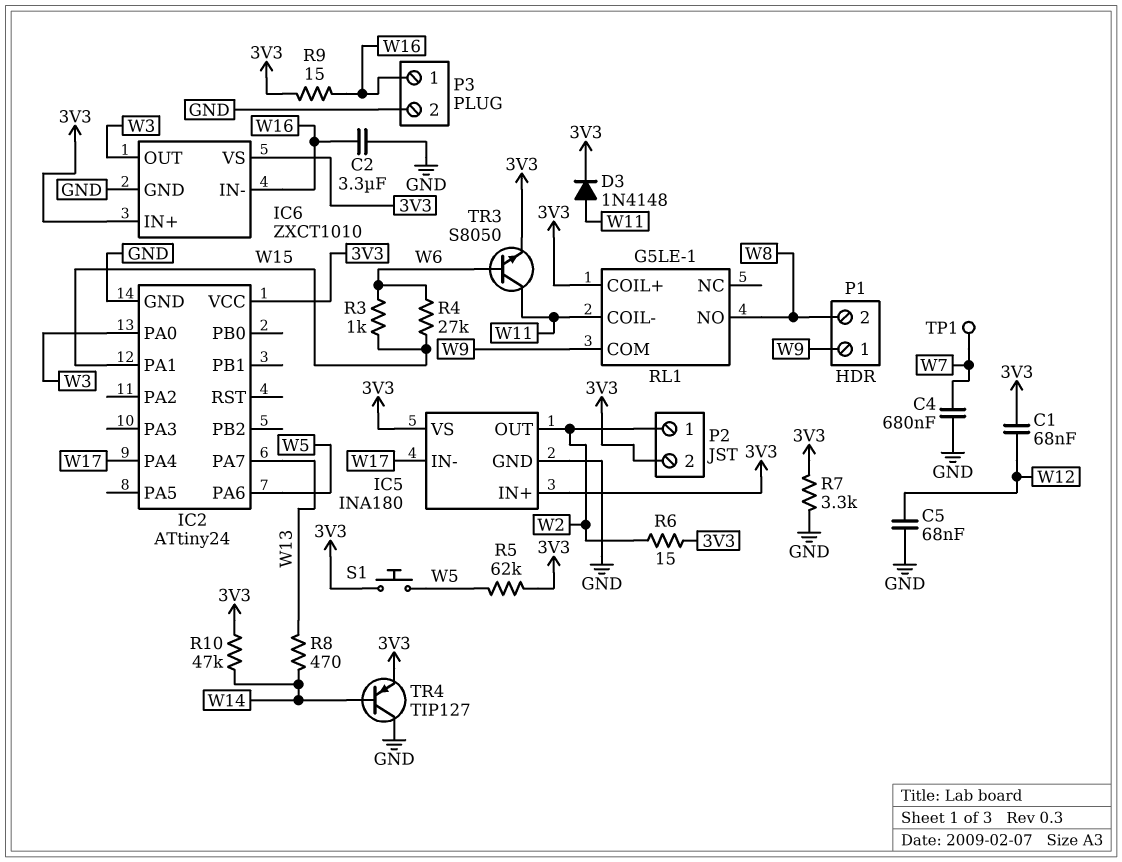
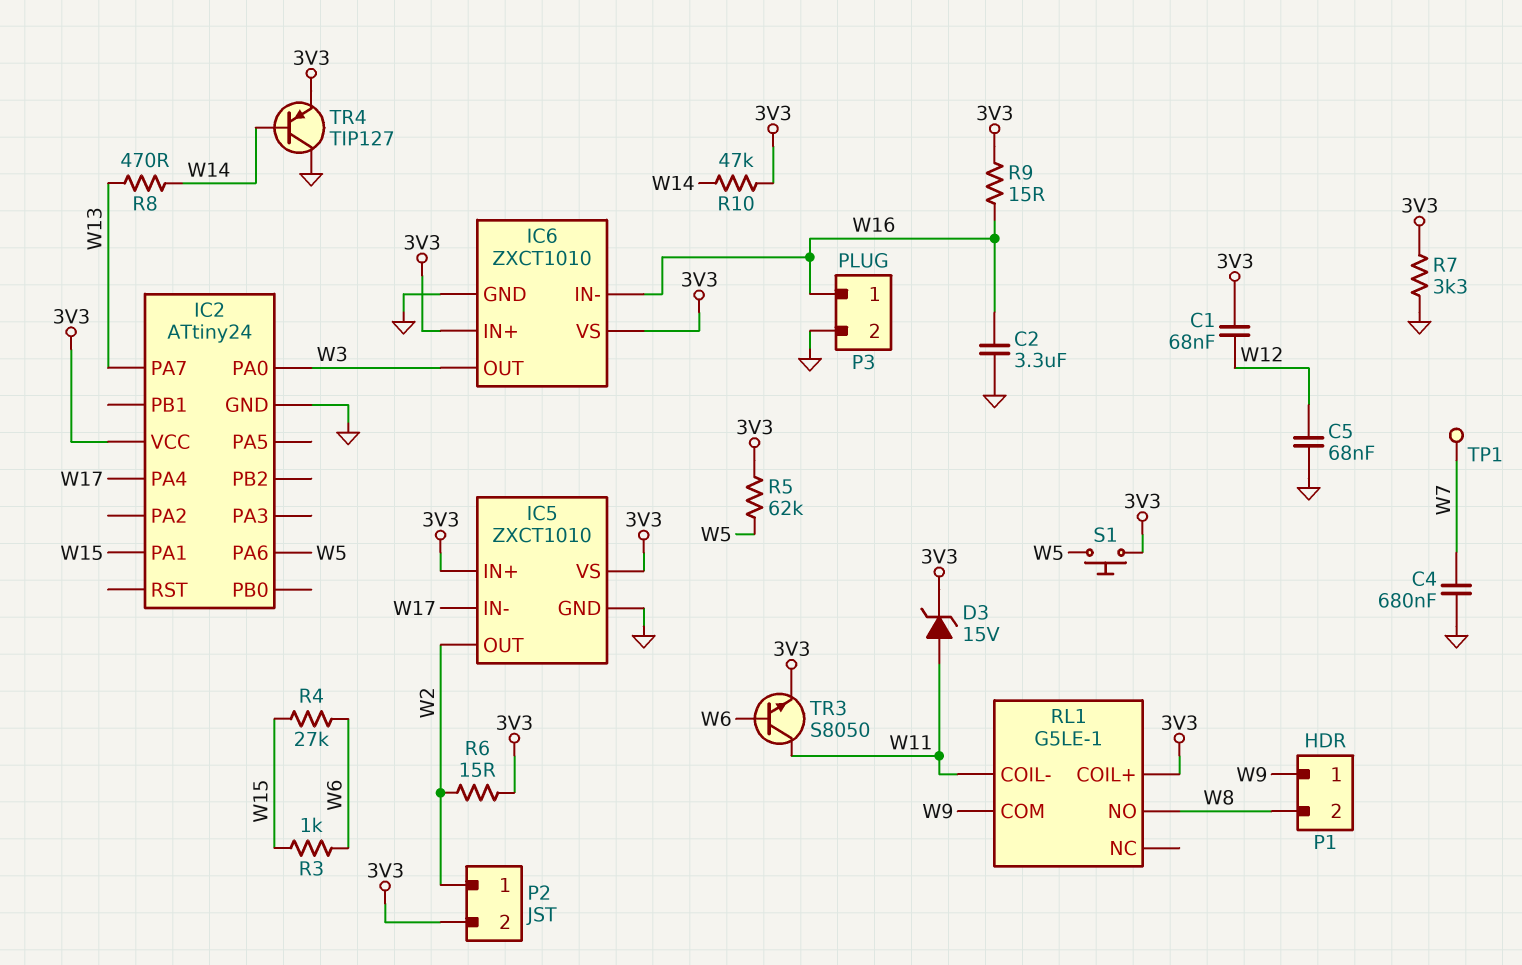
D3: diode 1N4148 (A W11, K 3V3) -> zener 15V (A W11, K 3V3)
IC5: INA180 -> ZXCT1010

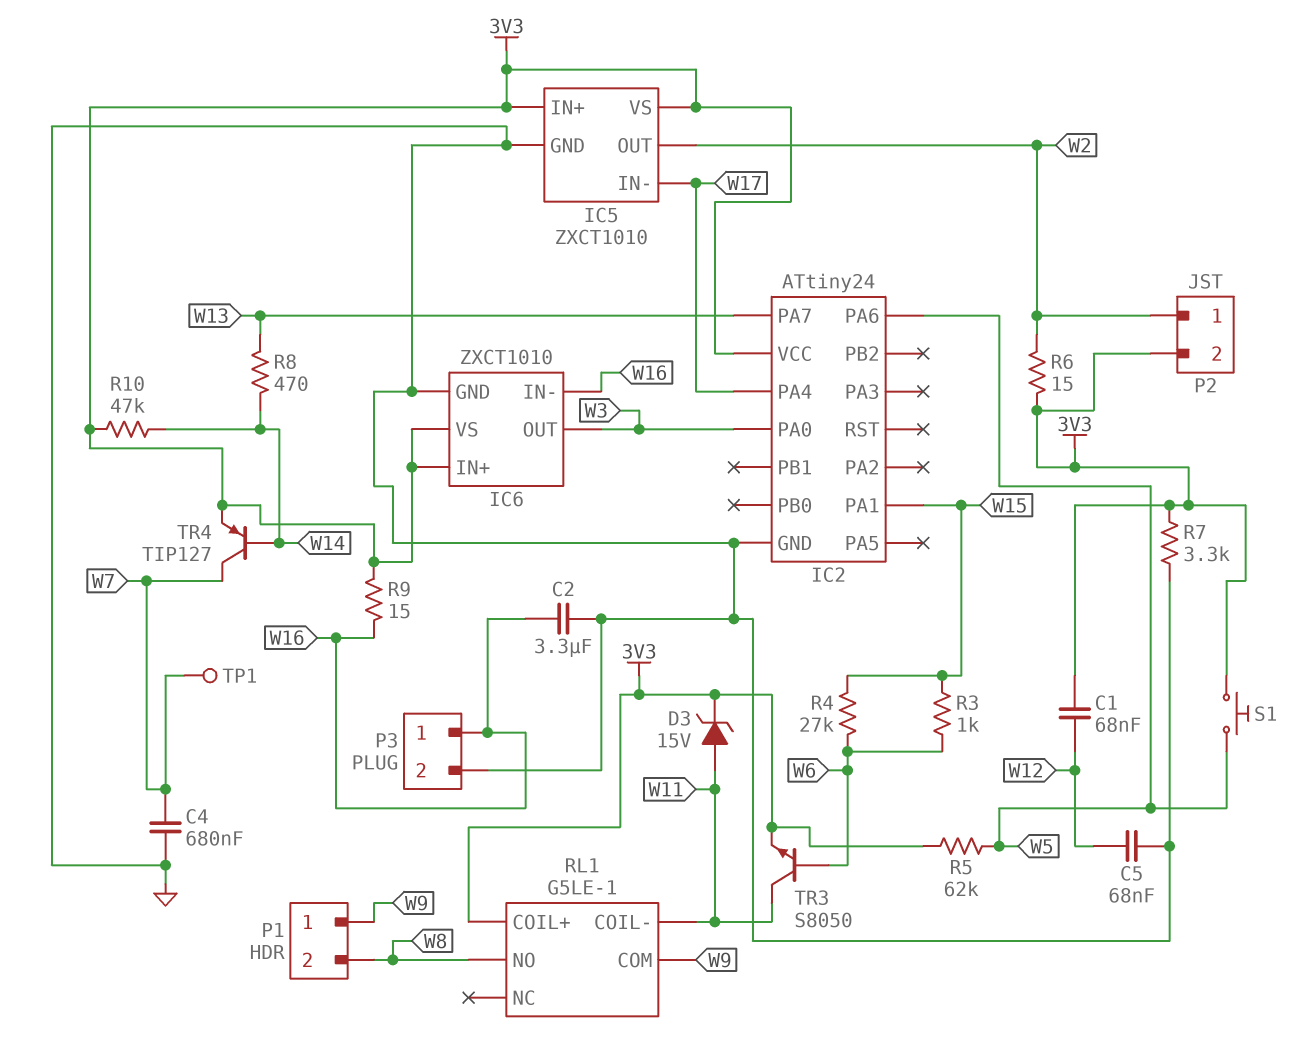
TR4: PNP TIP127 (B W14, C GND, E 3V3) -> PNP TIP127 (B W14, C W7, E 3V3)

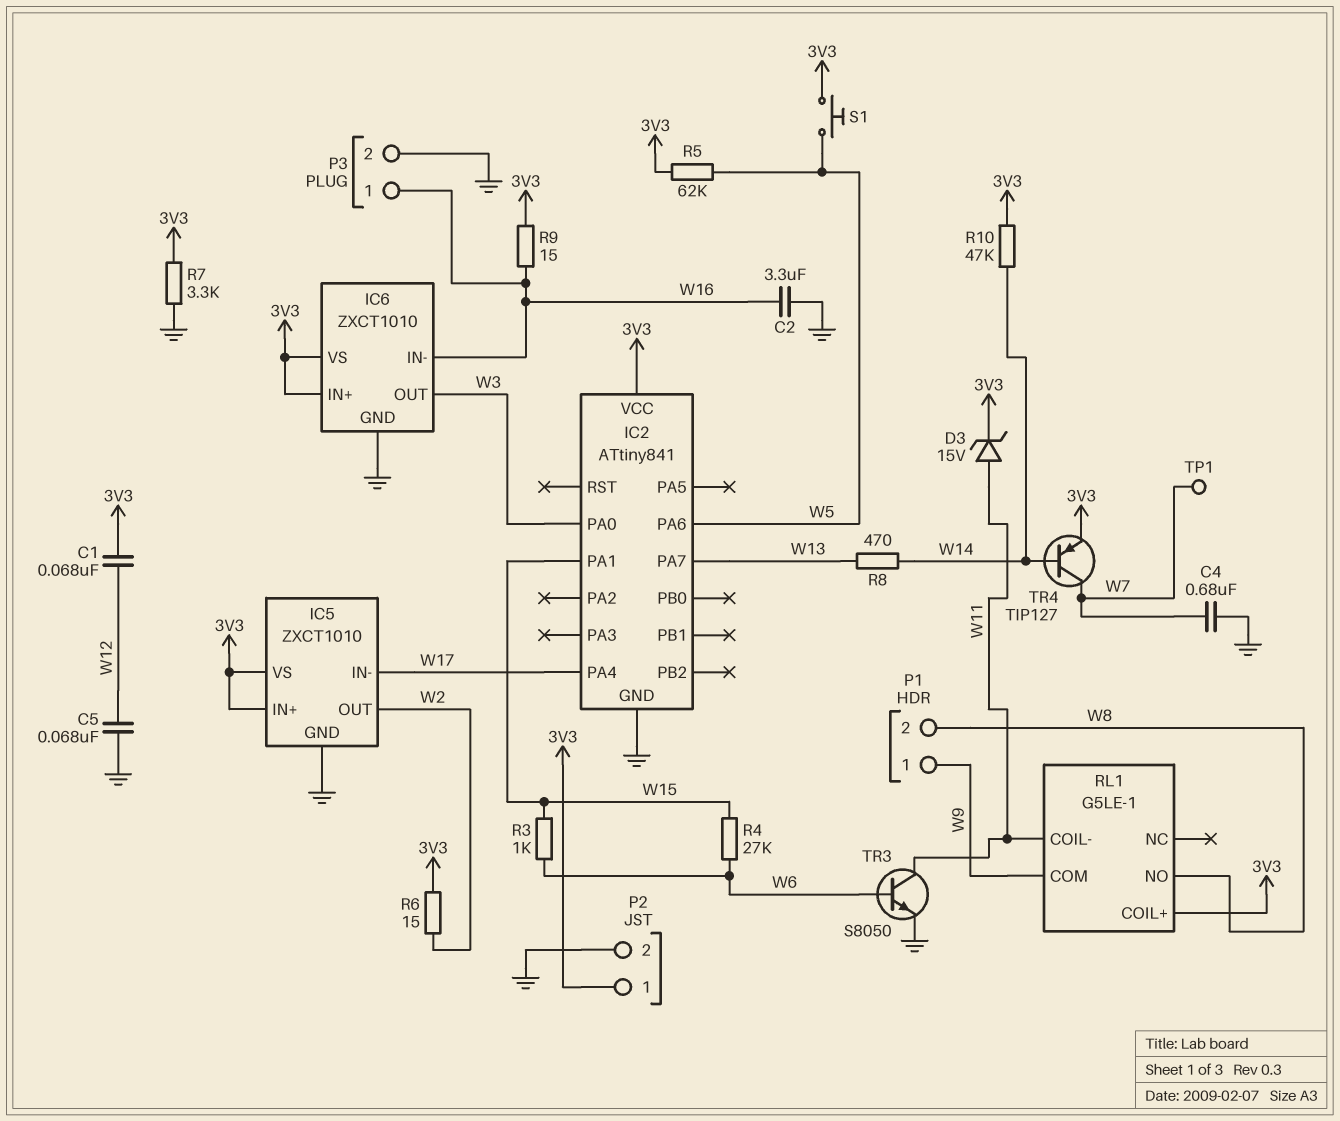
IC2: ATtiny24 -> ATtiny841
P2 pin 1: W2 -> 3V3
P2 pin 2: 3V3 -> GND
TR3: NPN S8050 (B W6, C W11, E 3V3) -> NPN S8050 (B W6, C W11, E GND)

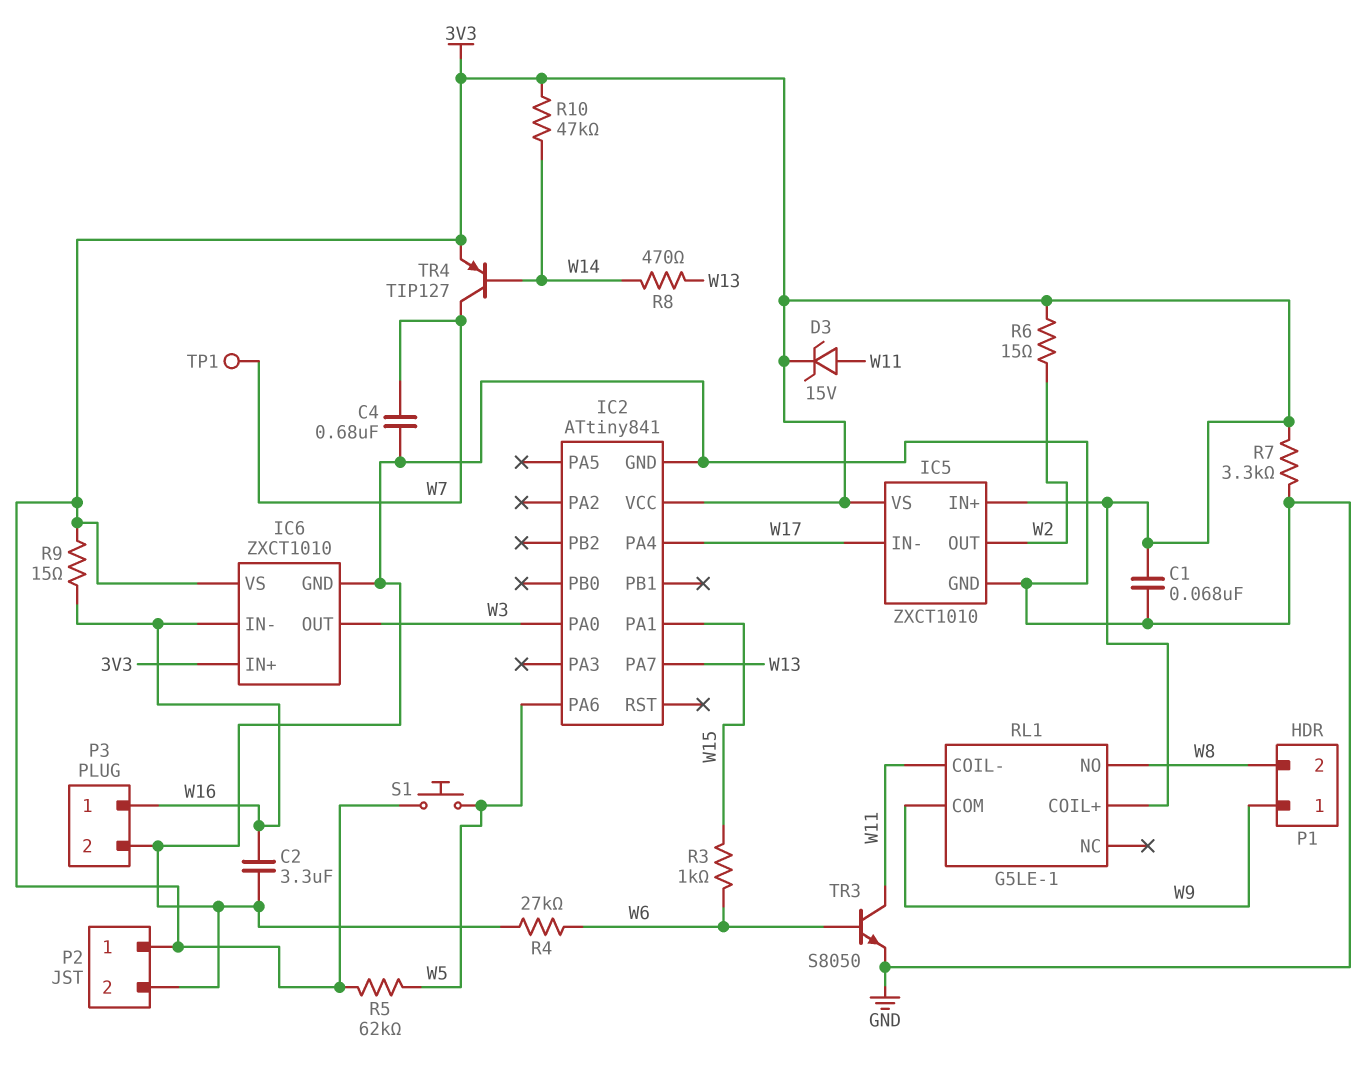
C1: 68nF (3V3, W12) -> 68nF (3V3, GND)
C5: 68nF (GND, W12) -> none
R4: 27k (W6, W15) -> 27k (GND, W6)

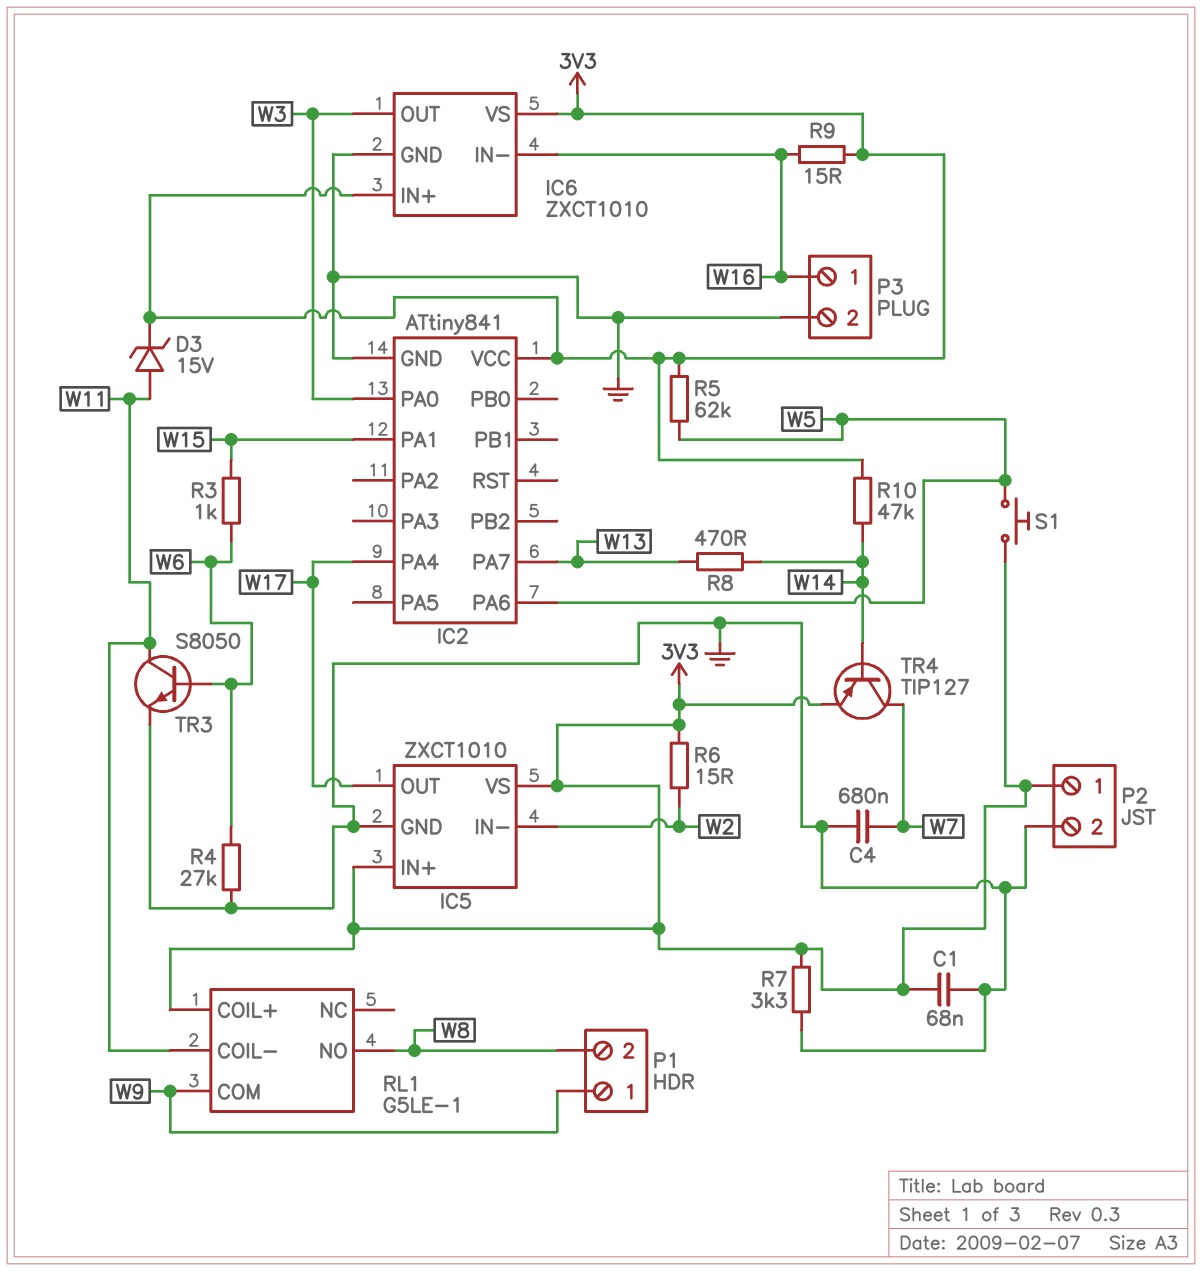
C2: 3.3uF (GND, W16) -> none
IC5 pin IN-: W17 -> W2
IC5 pin OUT: W2 -> W17
TP1: test point (W7) -> none

